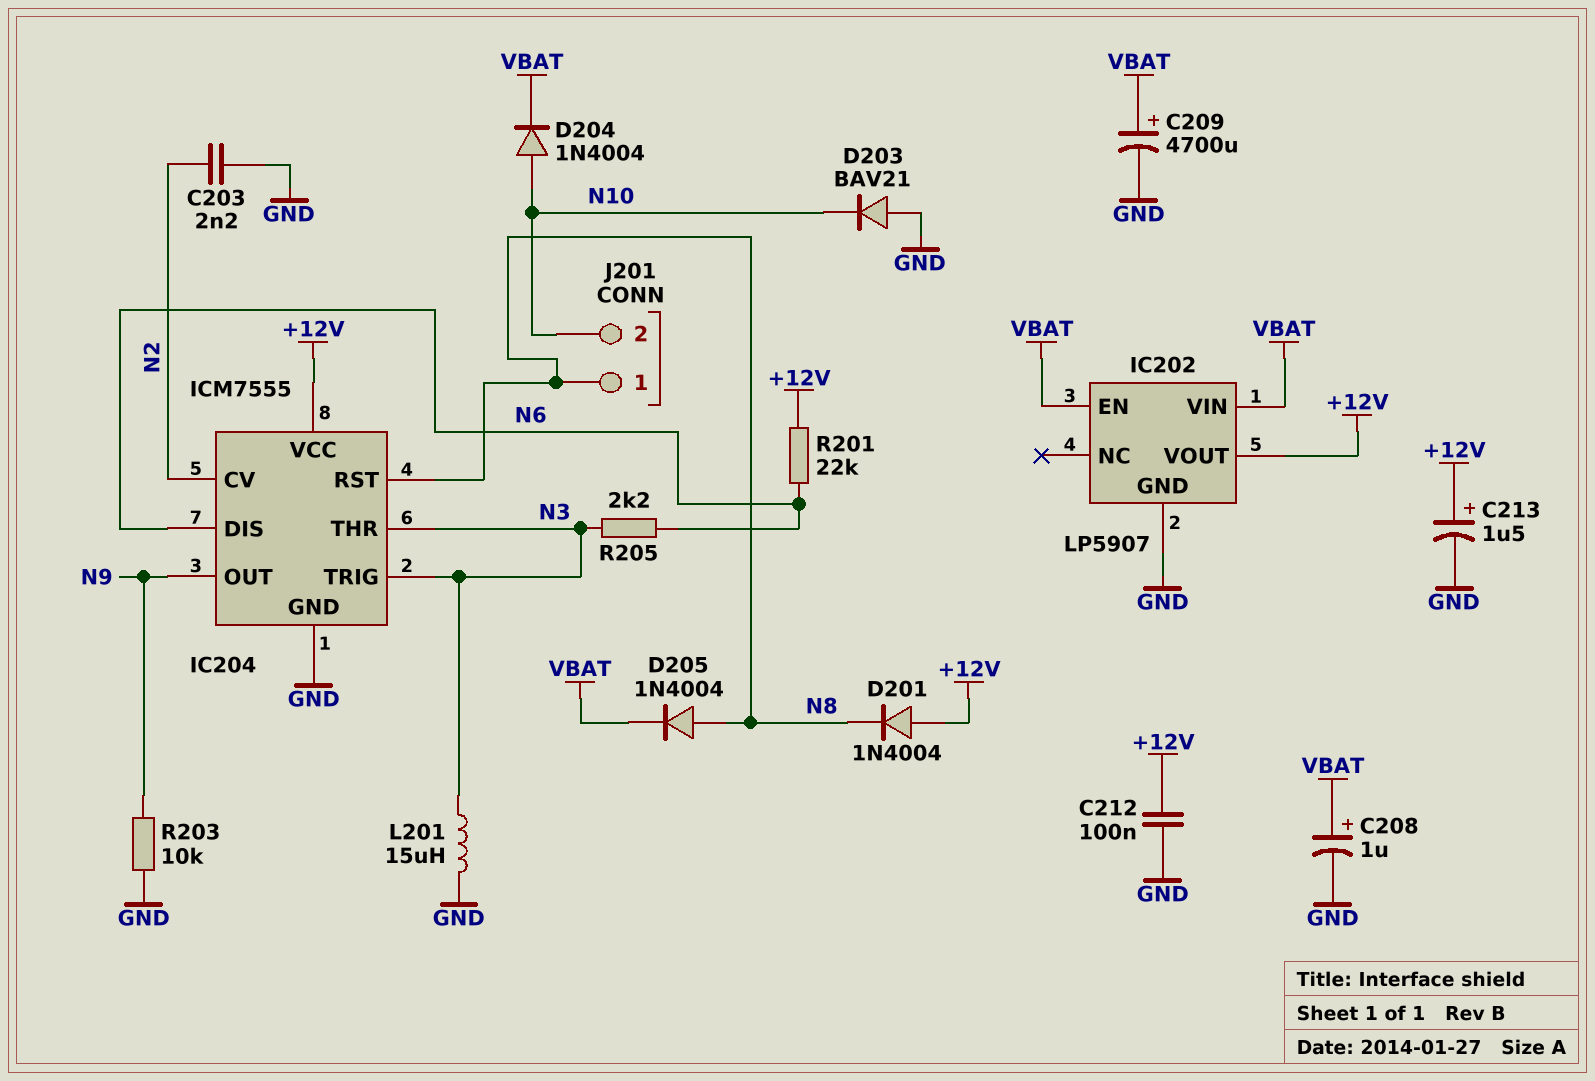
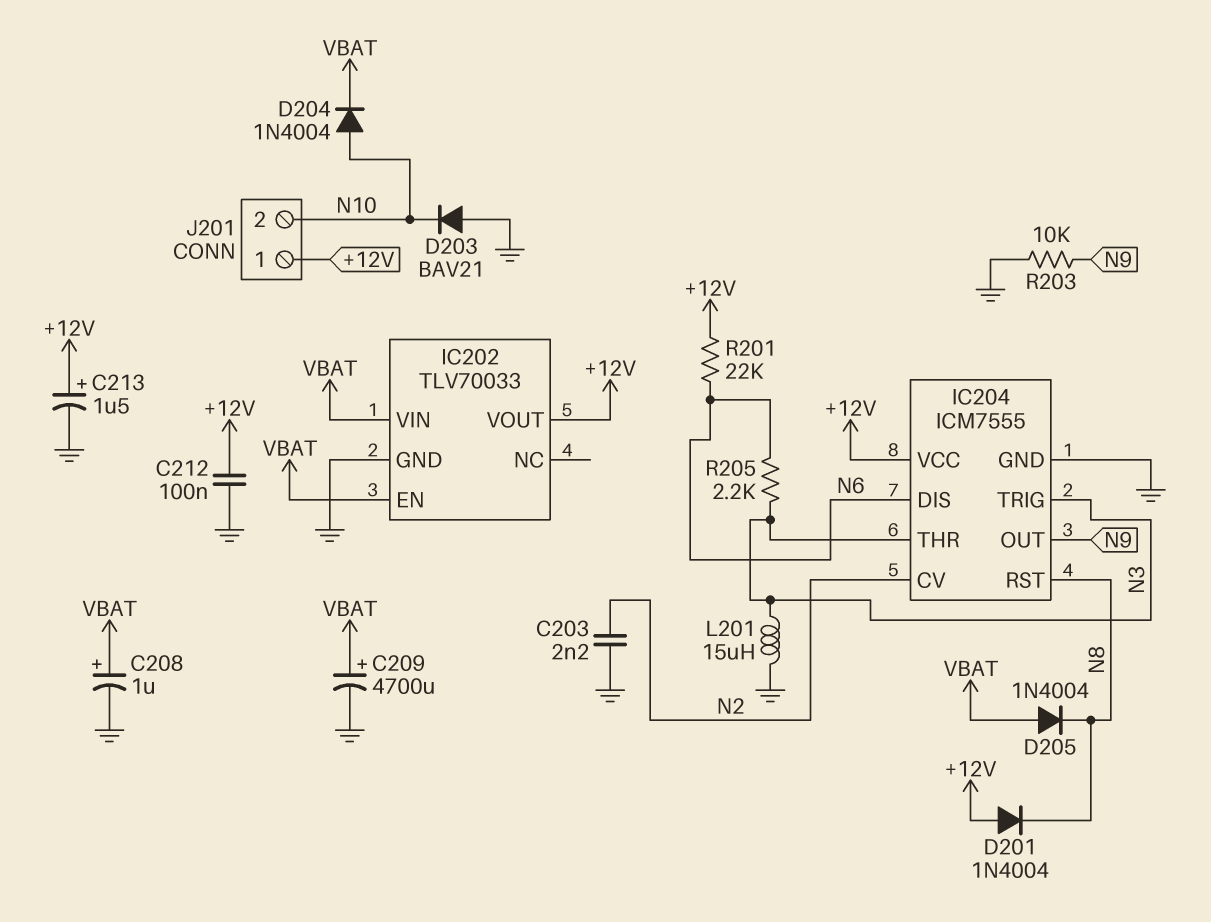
D205: diode 1N4004 (A N8, K VBAT) -> diode 1N4004 (A VBAT, K N8)
IC202: LP5907 -> TLV70033
J201 pin 1: N8 -> +12V

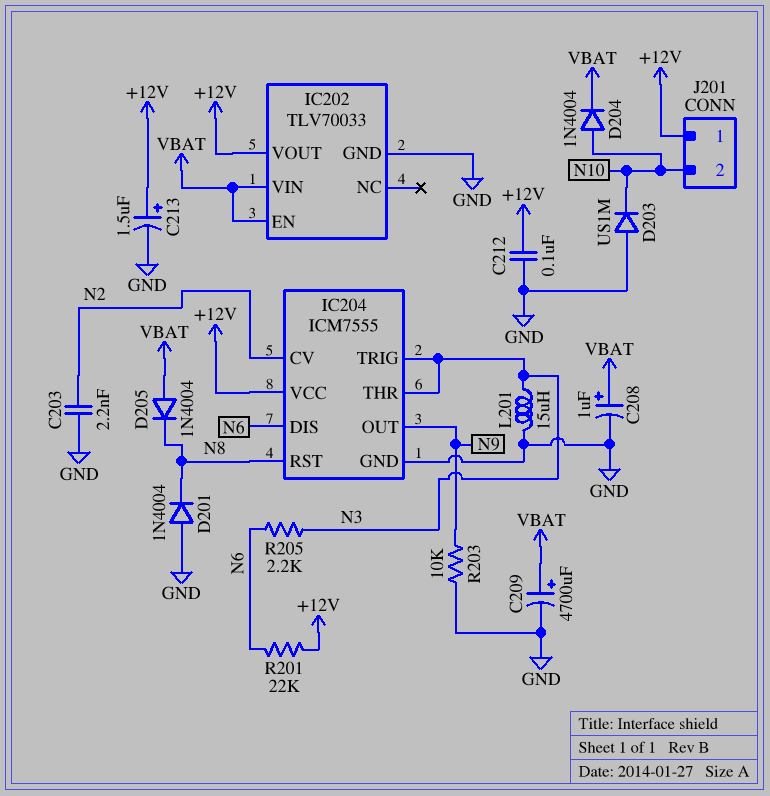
D201: diode 1N4004 (A +12V, K N8) -> diode 1N4004 (A GND, K N8)
D203: diode BAV21 (A GND, K N10) -> diode US1M (A GND, K N10)

